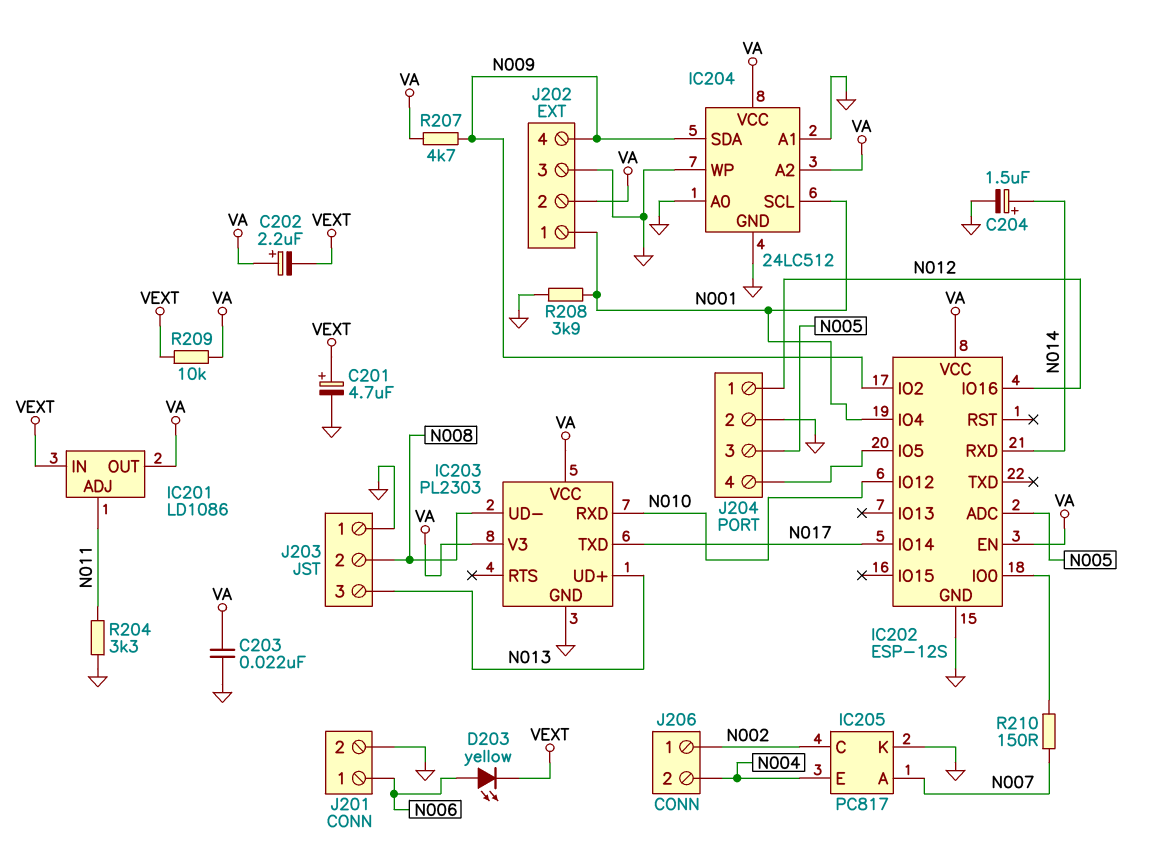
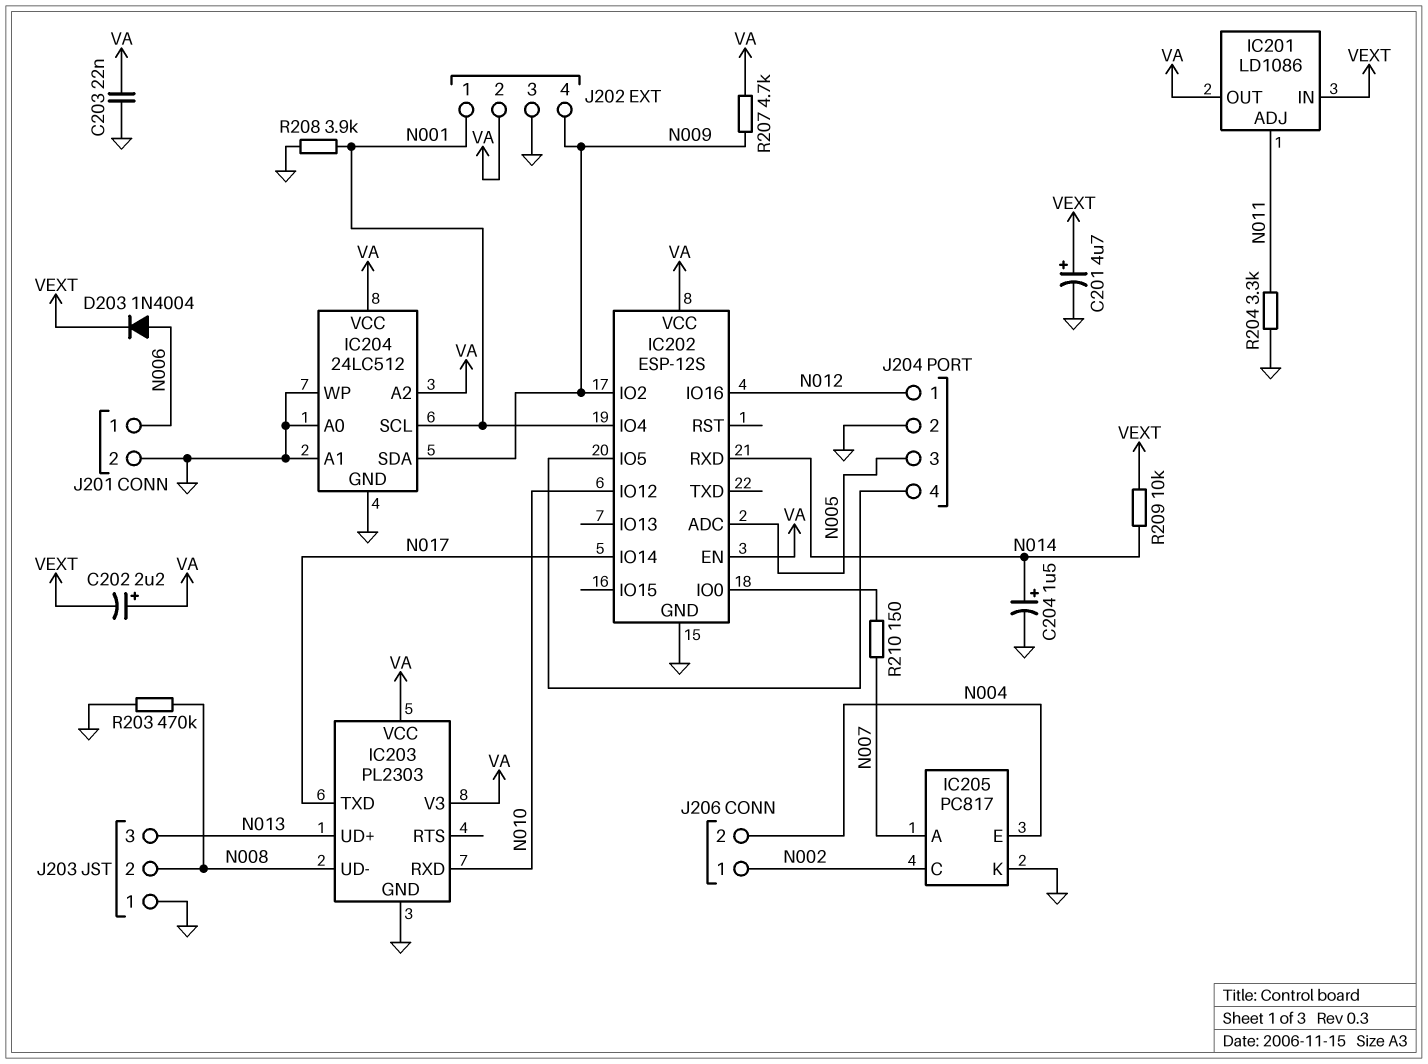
D203: LED yellow (A N006, K VEXT) -> diode 1N4004 (A N006, K VEXT)
R203: none -> 470k (GND, N008)
R209: 10k (VA, VEXT) -> 10k (N014, VEXT)

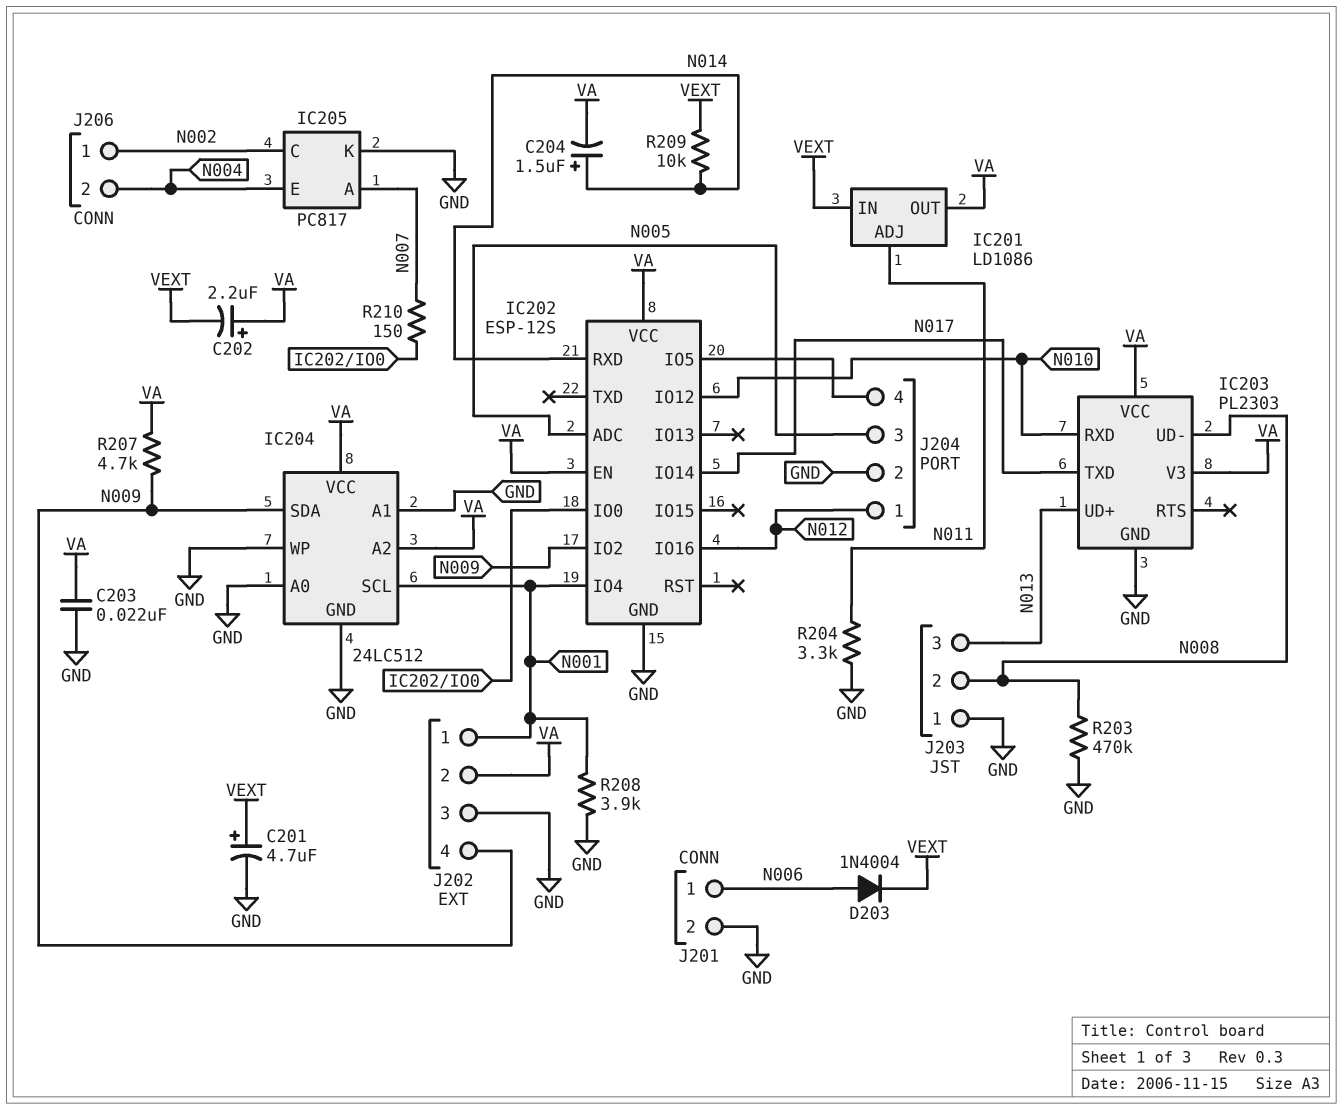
C204: 1.5uF (plus N014, minus GND) -> 1.5uF (plus N014, minus VA)

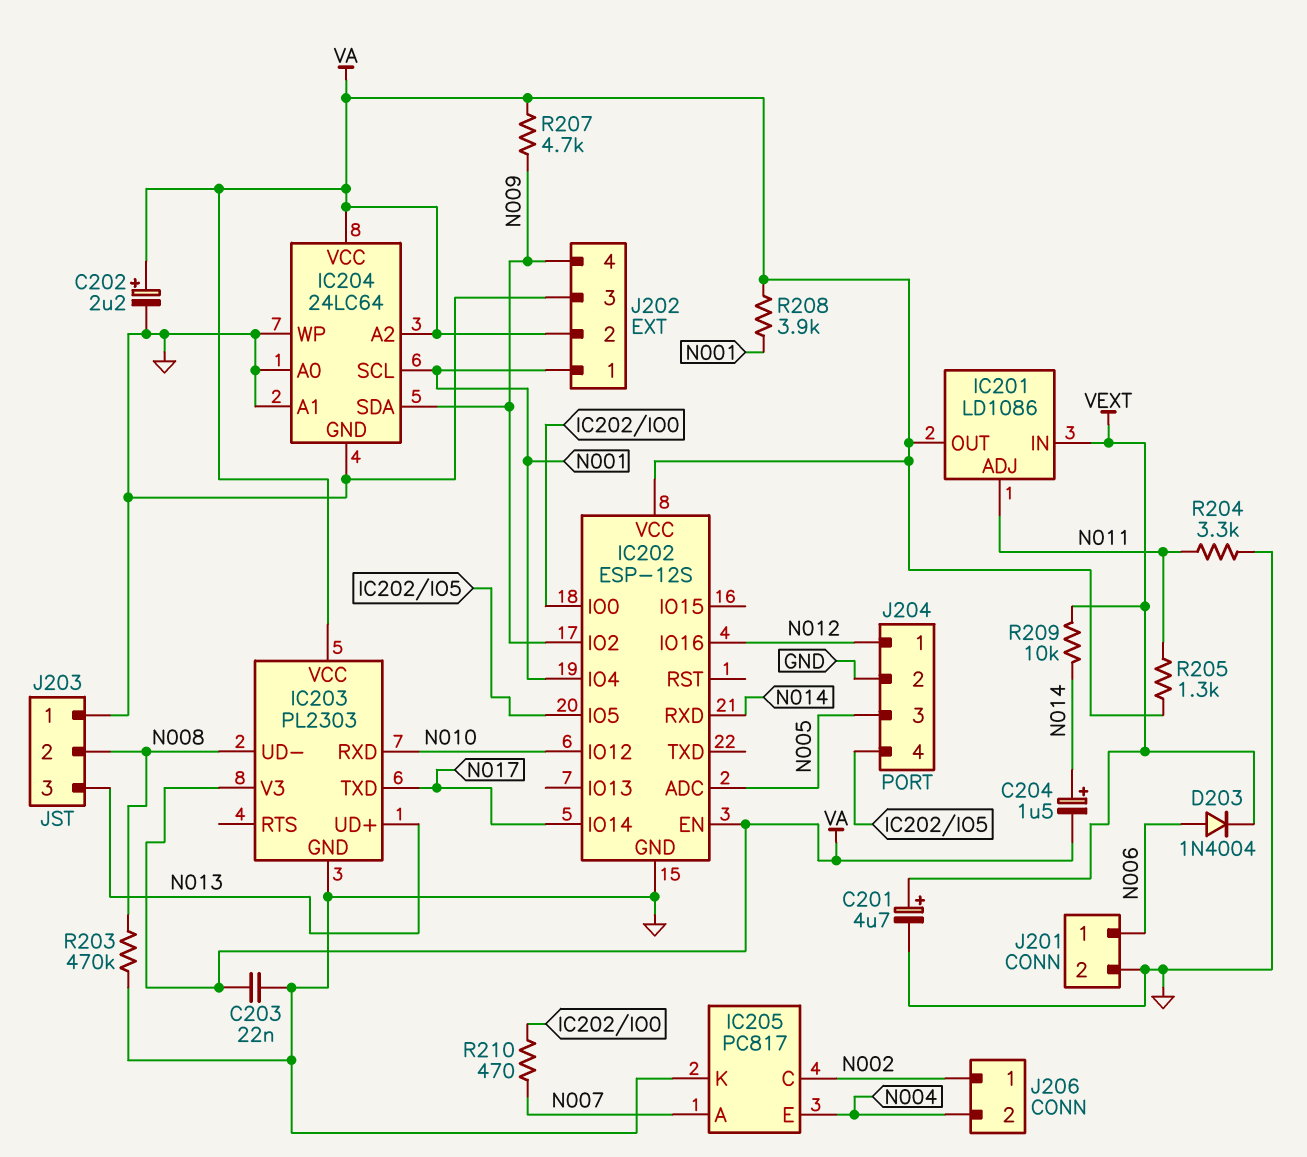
C202: 2.2uF (plus VA, minus VEXT) -> 2.2uF (plus VA, minus GND)
IC204: 24LC512 -> 24LC64
R205: none -> 1.3k (N011, VA)
R208: 3.9k (GND, N001) -> 3.9k (N001, VA)
R210: 150 (IC202/IO0, N007) -> 470 (IC202/IO0, N007)

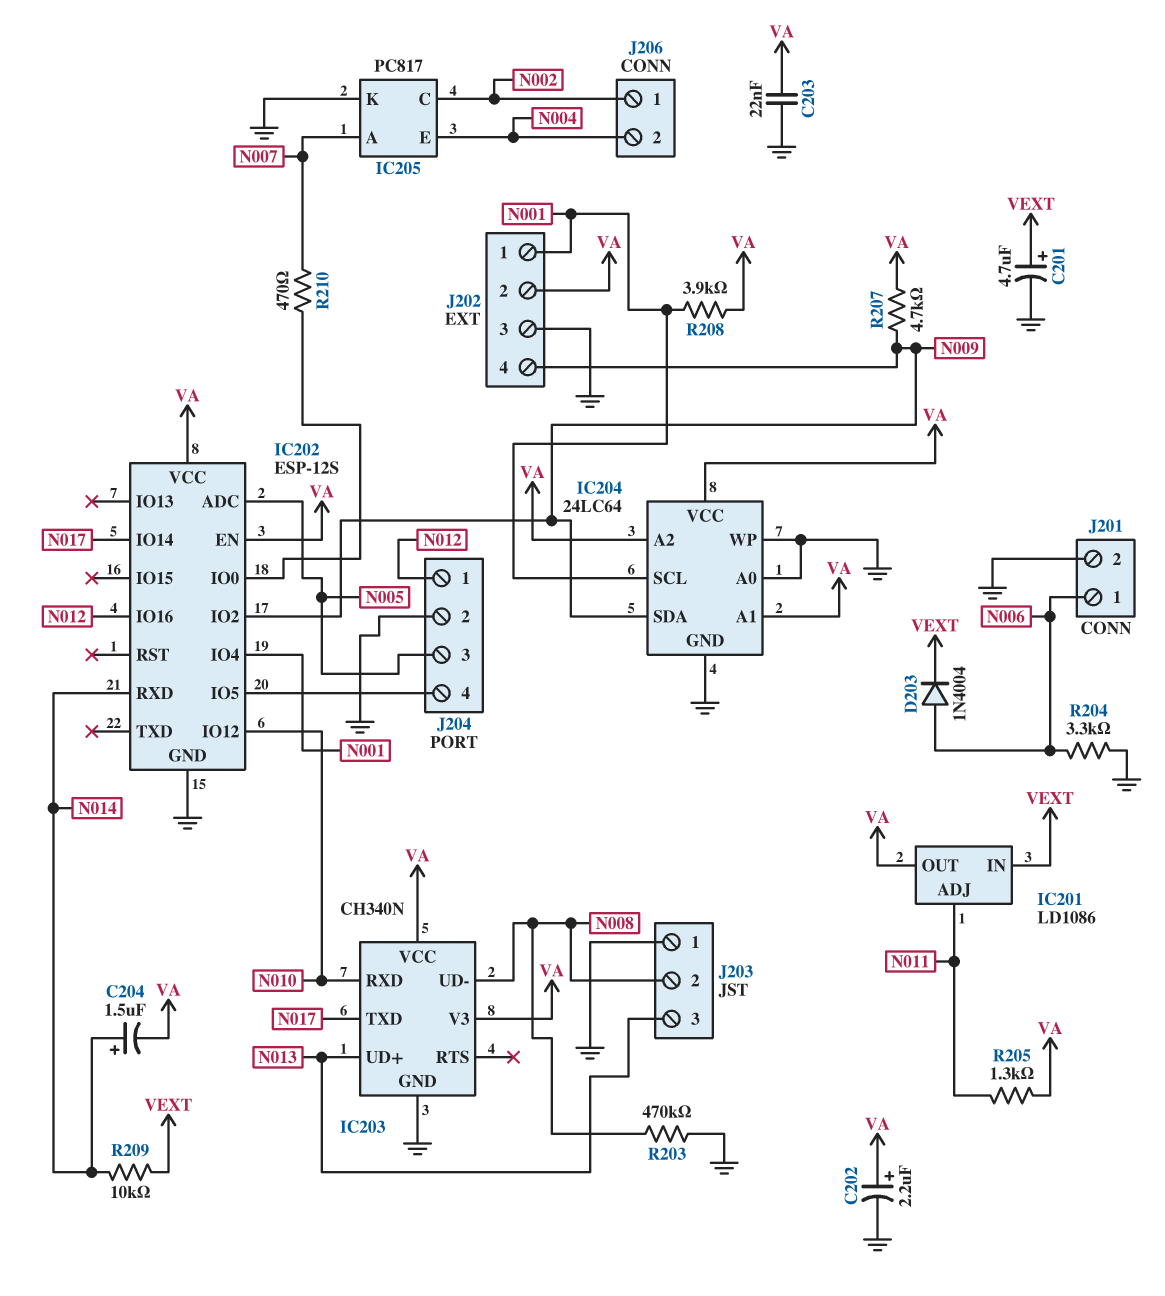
IC203: PL2303 -> CH340N
IC204 pin A1: GND -> VA
R204: 3.3k (GND, N011) -> 3.3k (GND, N006)

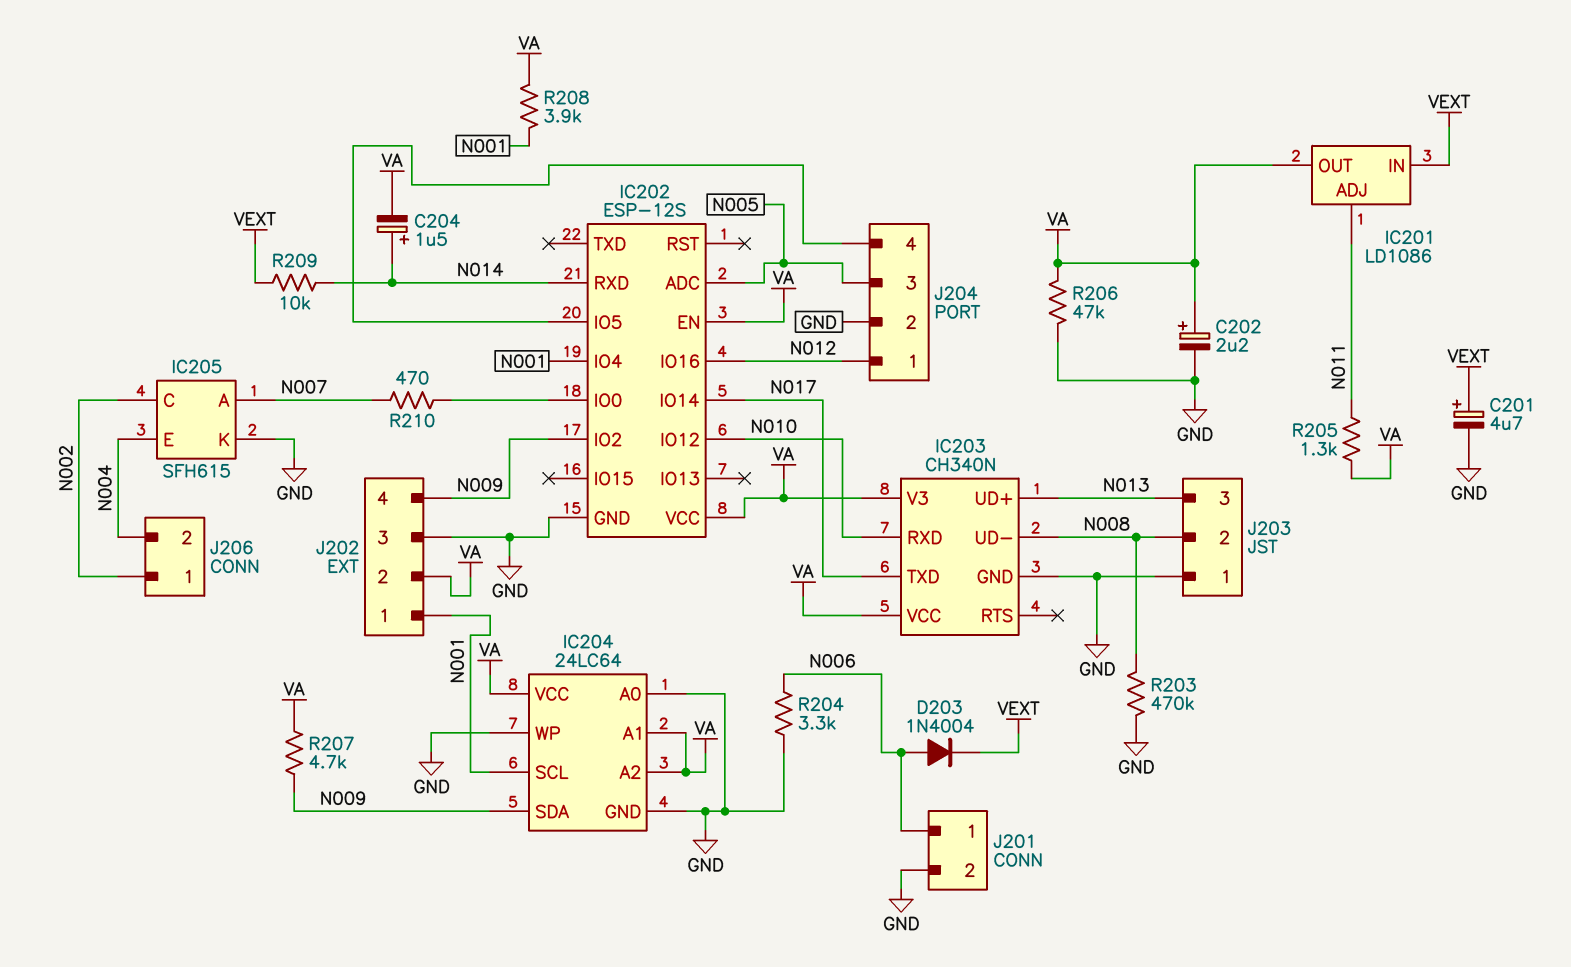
C203: 22nF (GND, VA) -> none
IC205: PC817 -> SFH615
R206: none -> 47k (GND, VA)

